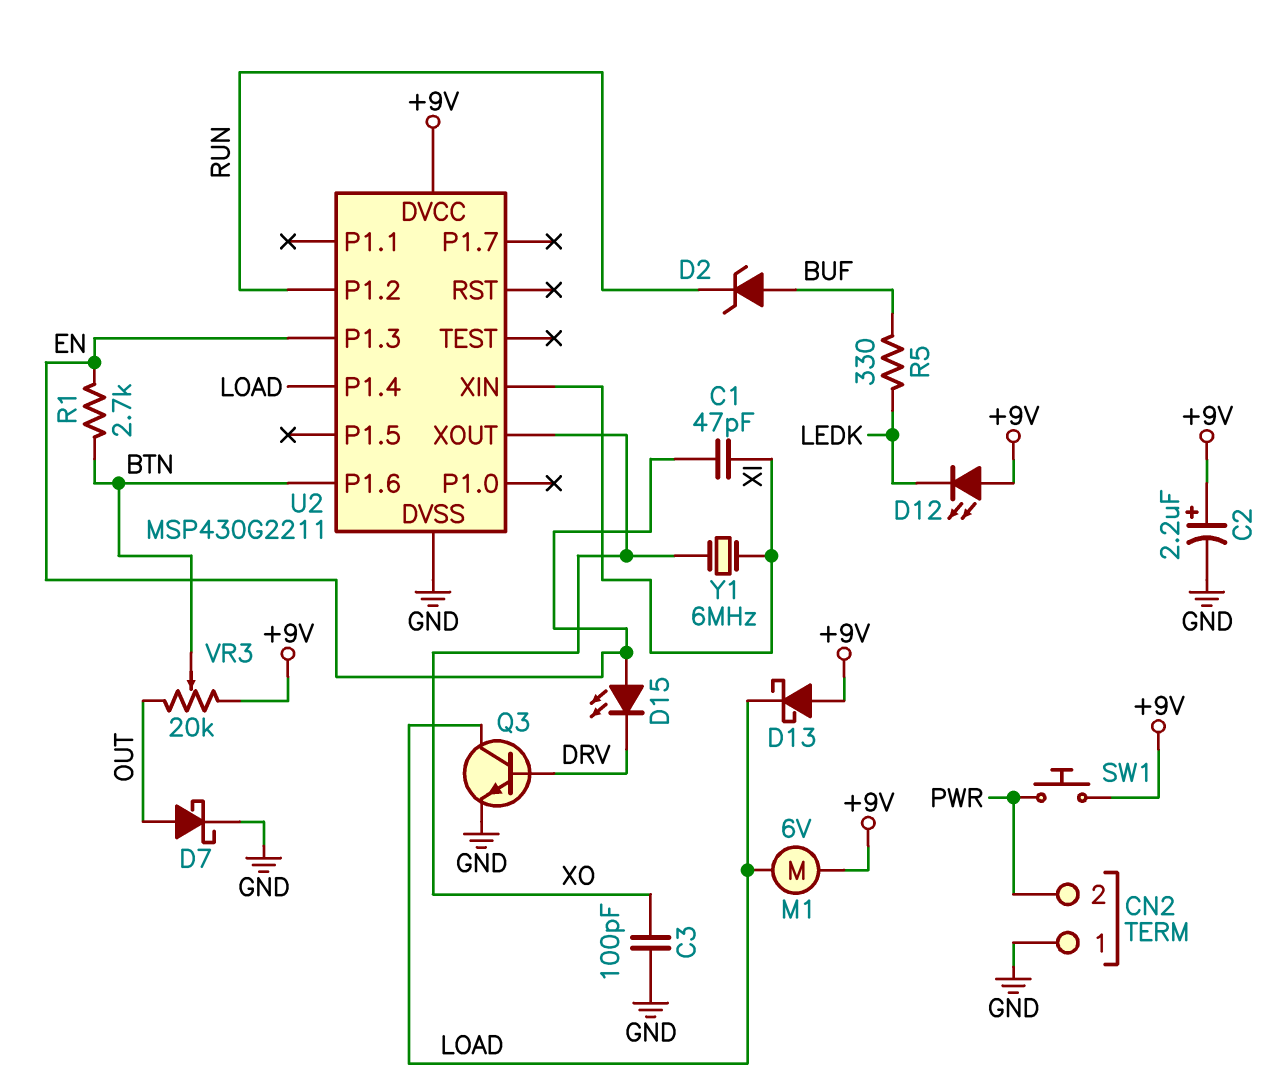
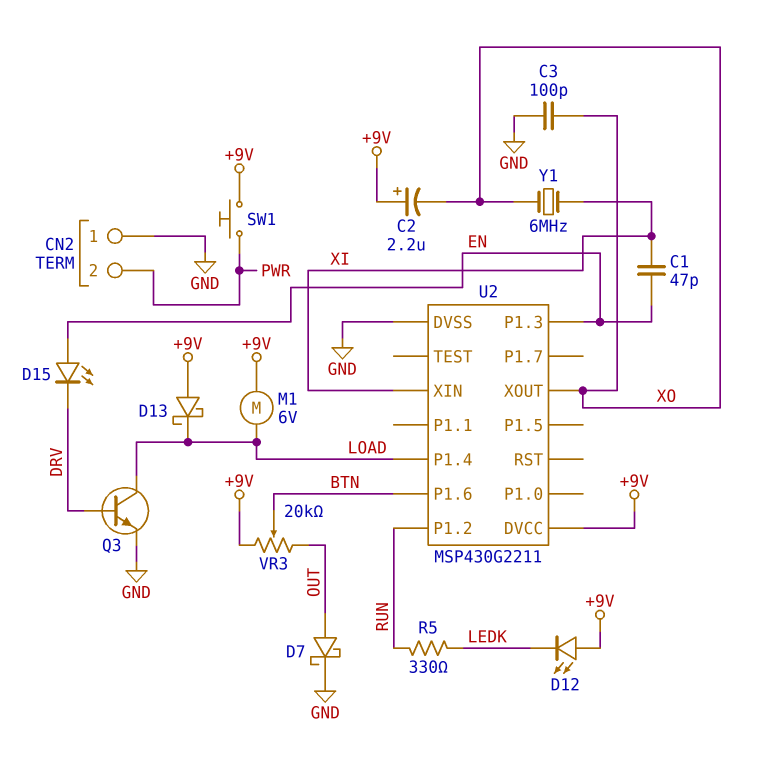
C2: 2.2uF (plus +9V, minus GND) -> 2.2uF (plus +9V, minus XO)
D2: zener (A BUF, K RUN) -> none
R1: 2.7k (BTN, EN) -> none
R5: 330 (BUF, LEDK) -> 330 (LEDK, RUN)

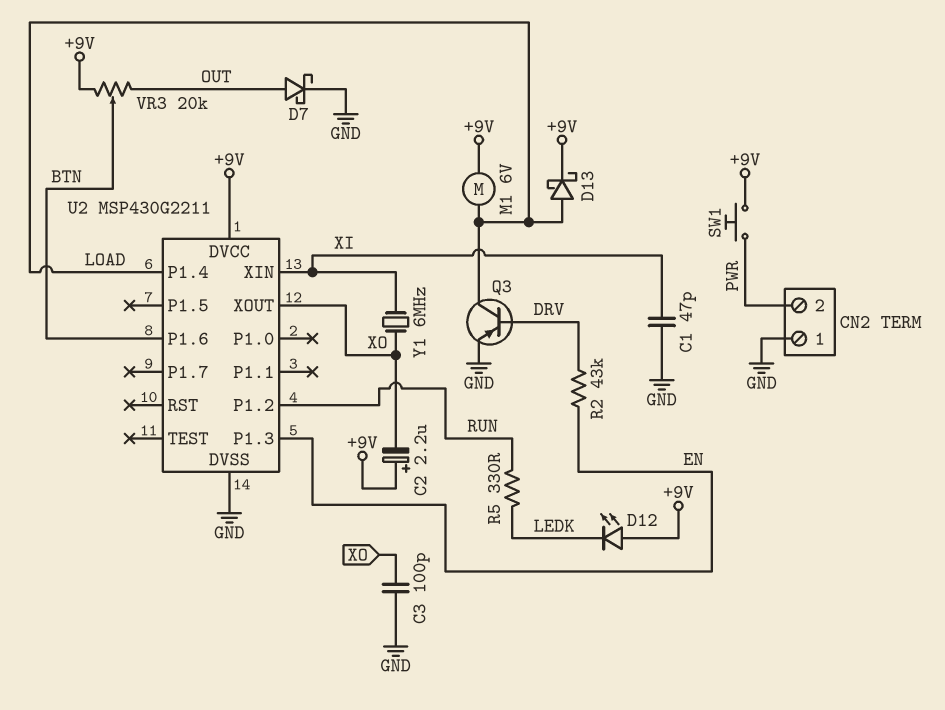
C1: 47pF (EN, XI) -> 47pF (GND, XI)
D13: schottky (A +9V, K LOAD) -> schottky (A LOAD, K +9V)
D15: LED (A EN, K DRV) -> none
Q3: NPN (B DRV, C LOAD, E GND) -> PNP (B DRV, C LOAD, E GND)
R2: none -> 43k (DRV, EN)

